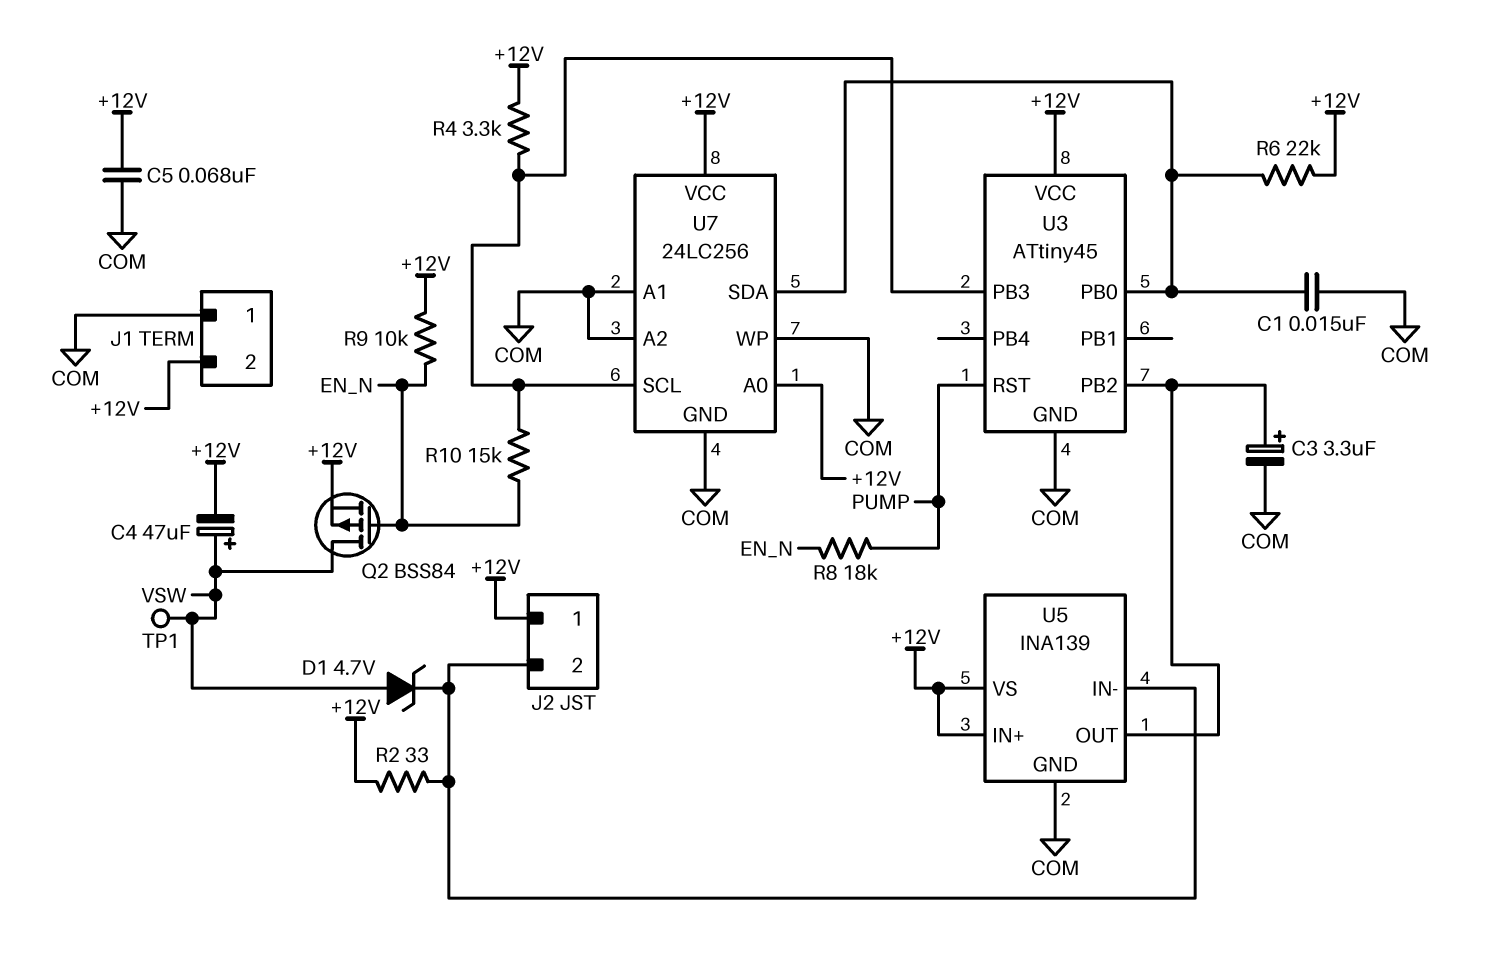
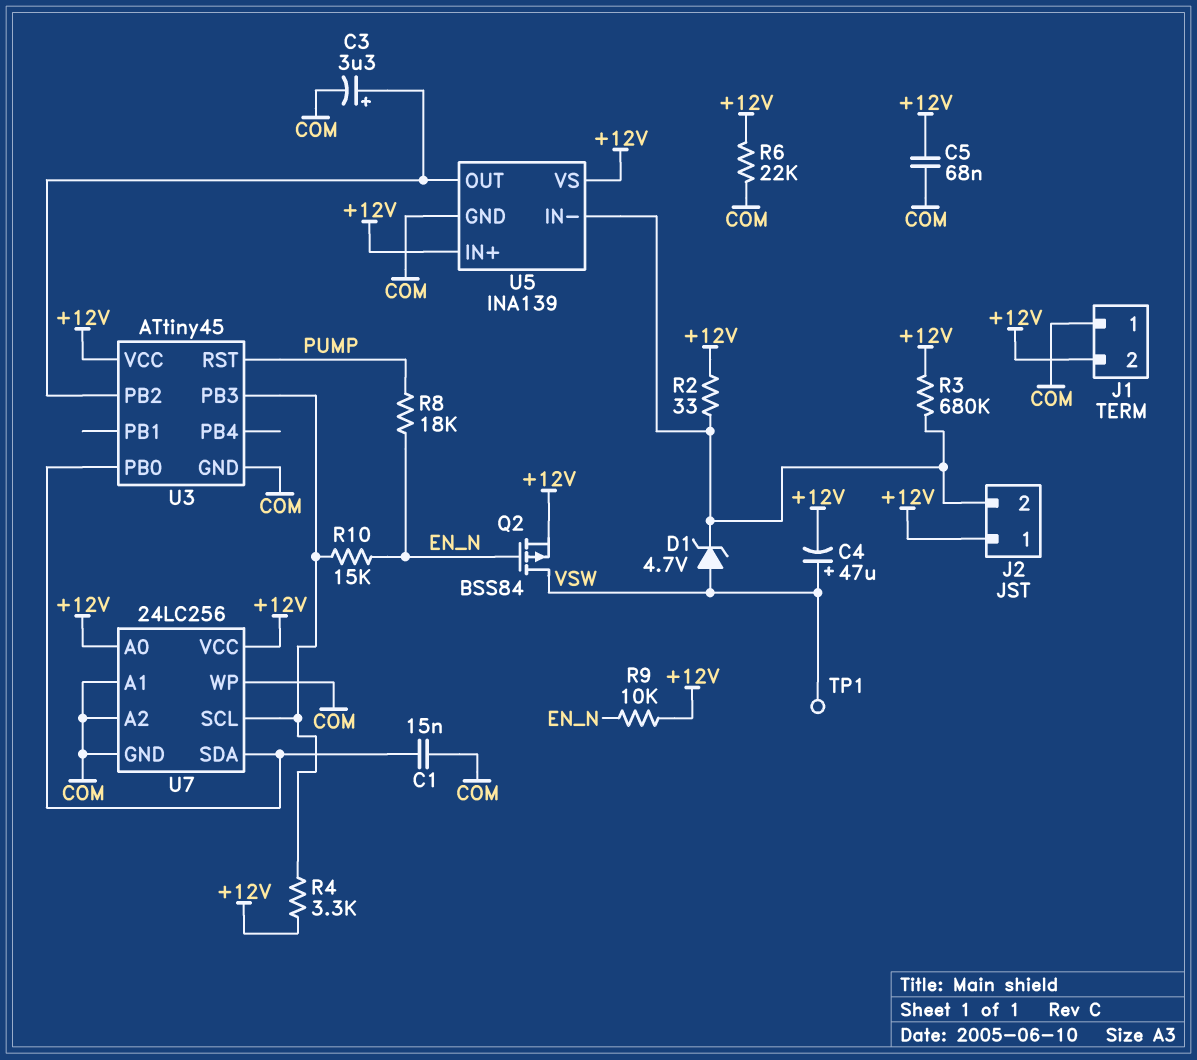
R3: none -> 680k (+12V, J2/2)
R6: 22k (+12V, U3/PB0) -> 22k (+12V, COM)

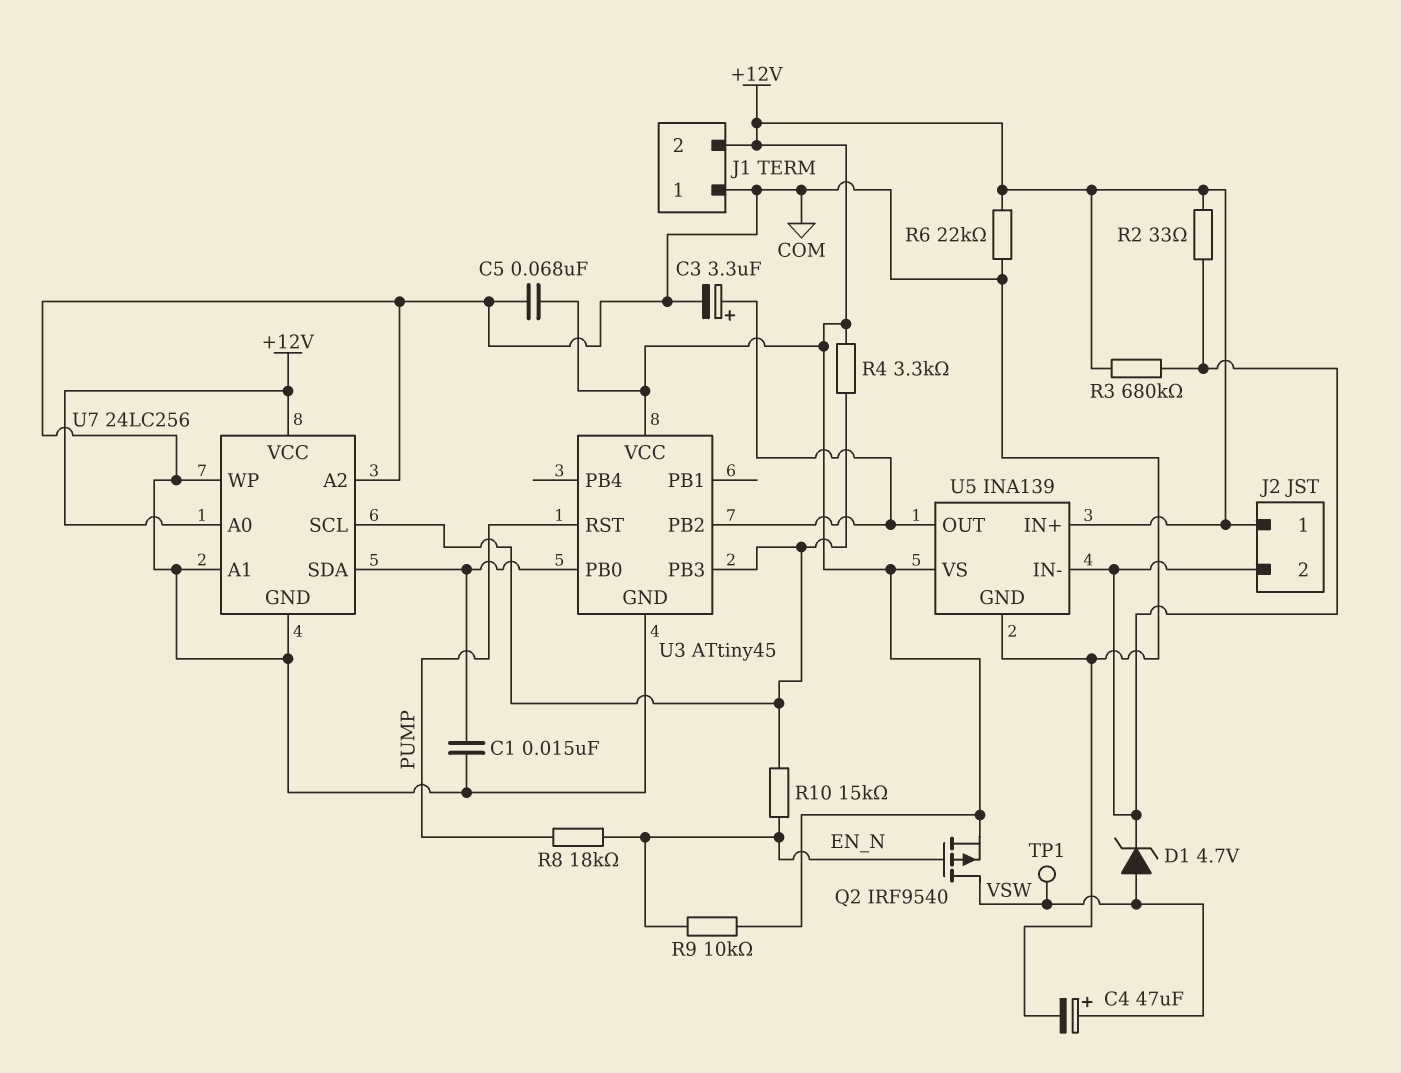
C4: 47uF (plus VSW, minus +12V) -> 47uF (plus VSW, minus COM)
Q2: PMOS BSS84 (G EN_N, D VSW, S +12V) -> PMOS IRF9540 (G EN_N, D VSW, S +12V)

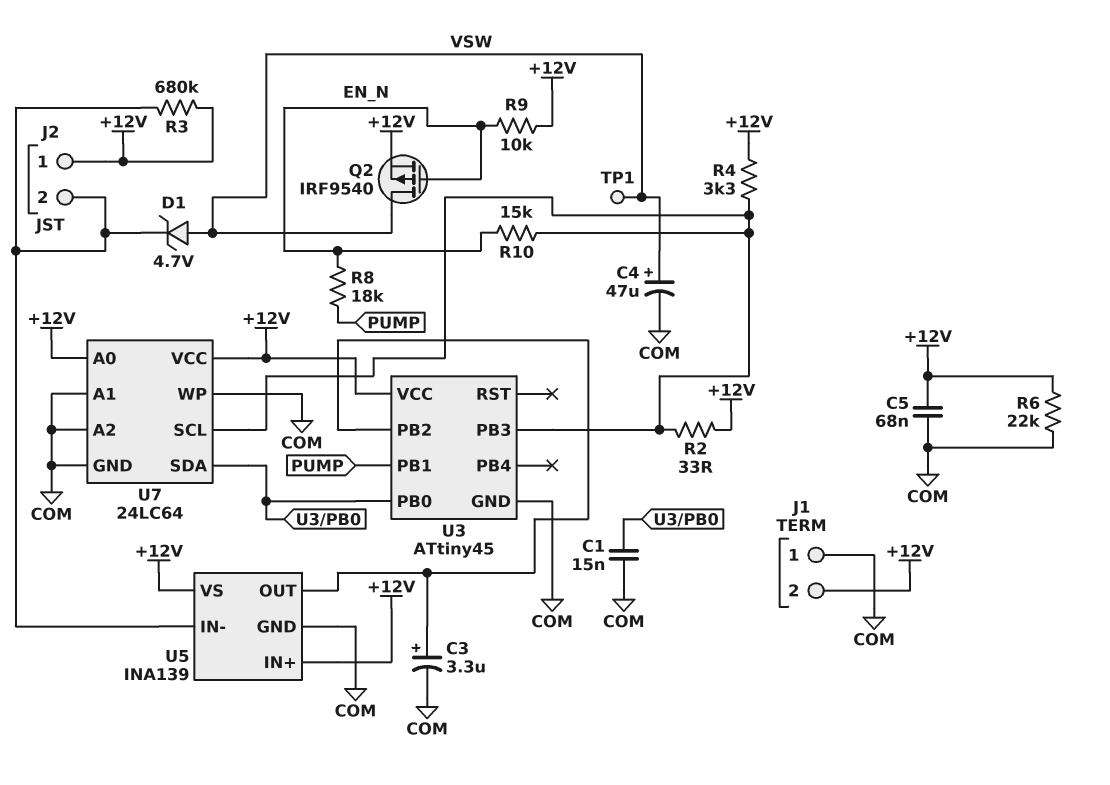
R2: 33 (+12V, J2/2) -> 33 (+12V, U3/PB3)
U3 pin PB1: none -> PUMP
U3 pin RST: PUMP -> none
U7: 24LC256 -> 24LC64

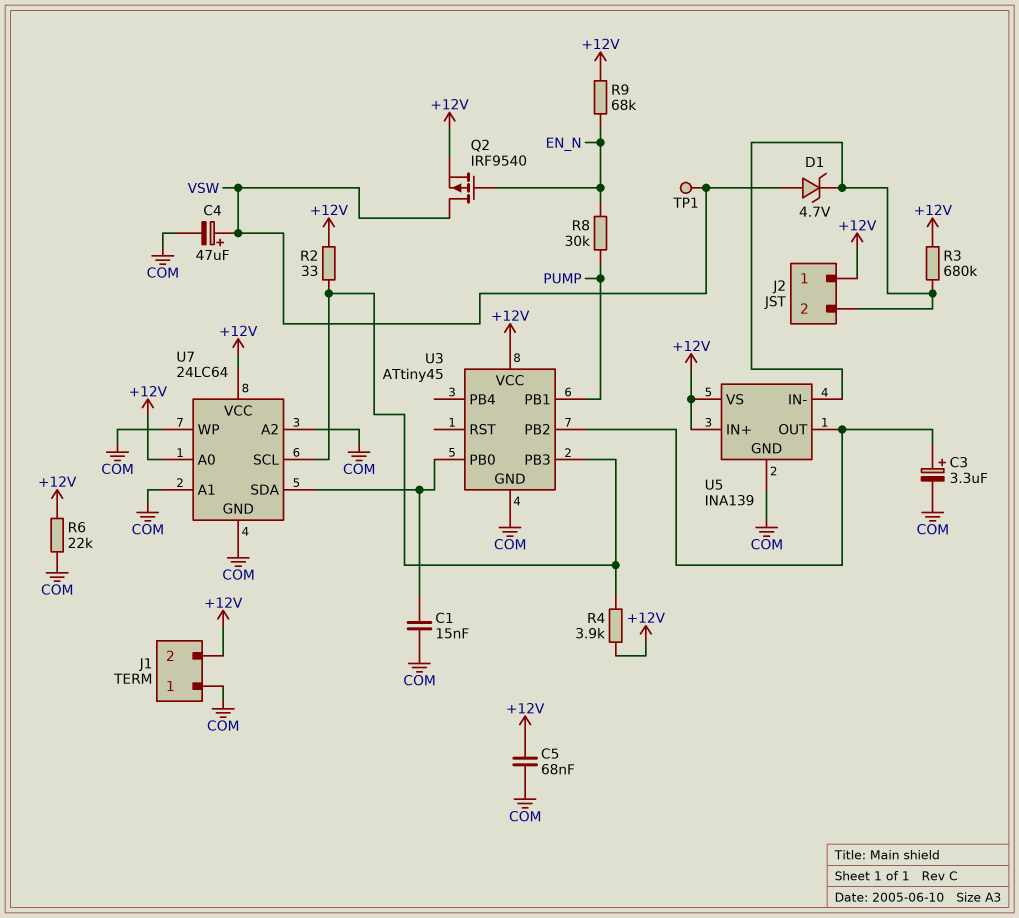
R4: 3.3k (+12V, U3/PB3) -> 3.9k (+12V, U3/PB3)
R8: 18k (EN_N, PUMP) -> 30k (EN_N, PUMP)
R9: 10k (+12V, EN_N) -> 68k (+12V, EN_N)
R10: 15k (EN_N, U3/PB3) -> none

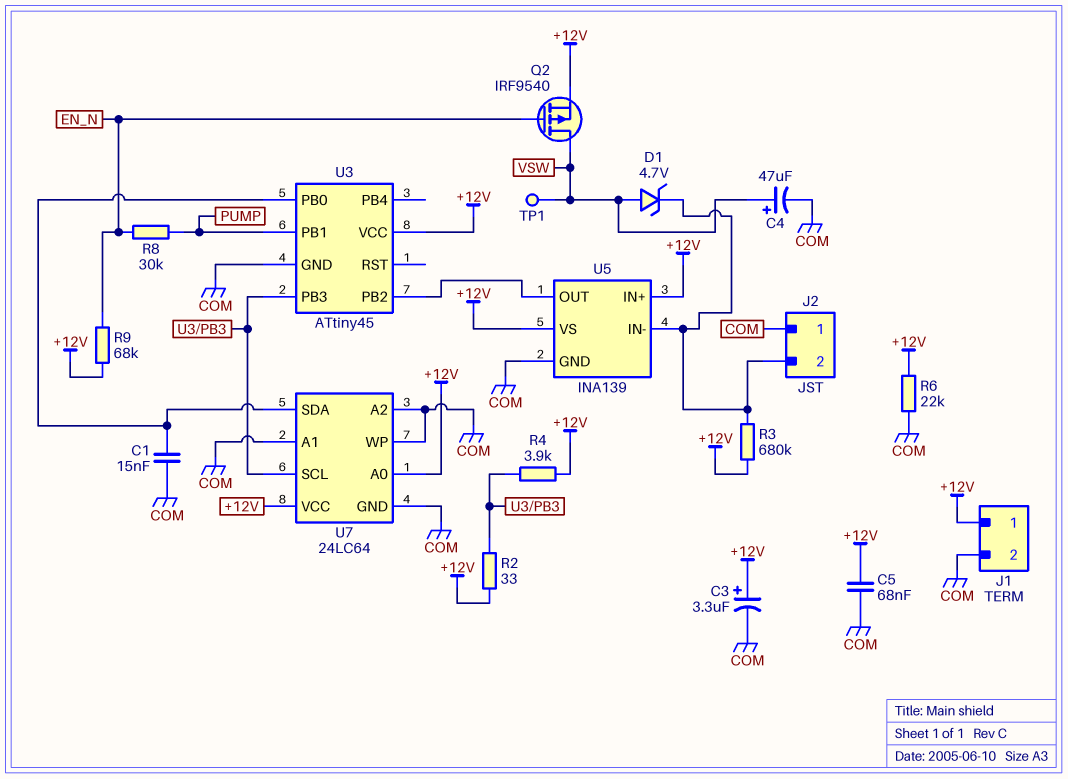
C3: 3.3uF (plus U3/PB2, minus COM) -> 3.3uF (plus +12V, minus COM)
J1 pin 1: COM -> +12V
J1 pin 2: +12V -> COM
J2 pin 1: +12V -> COM

